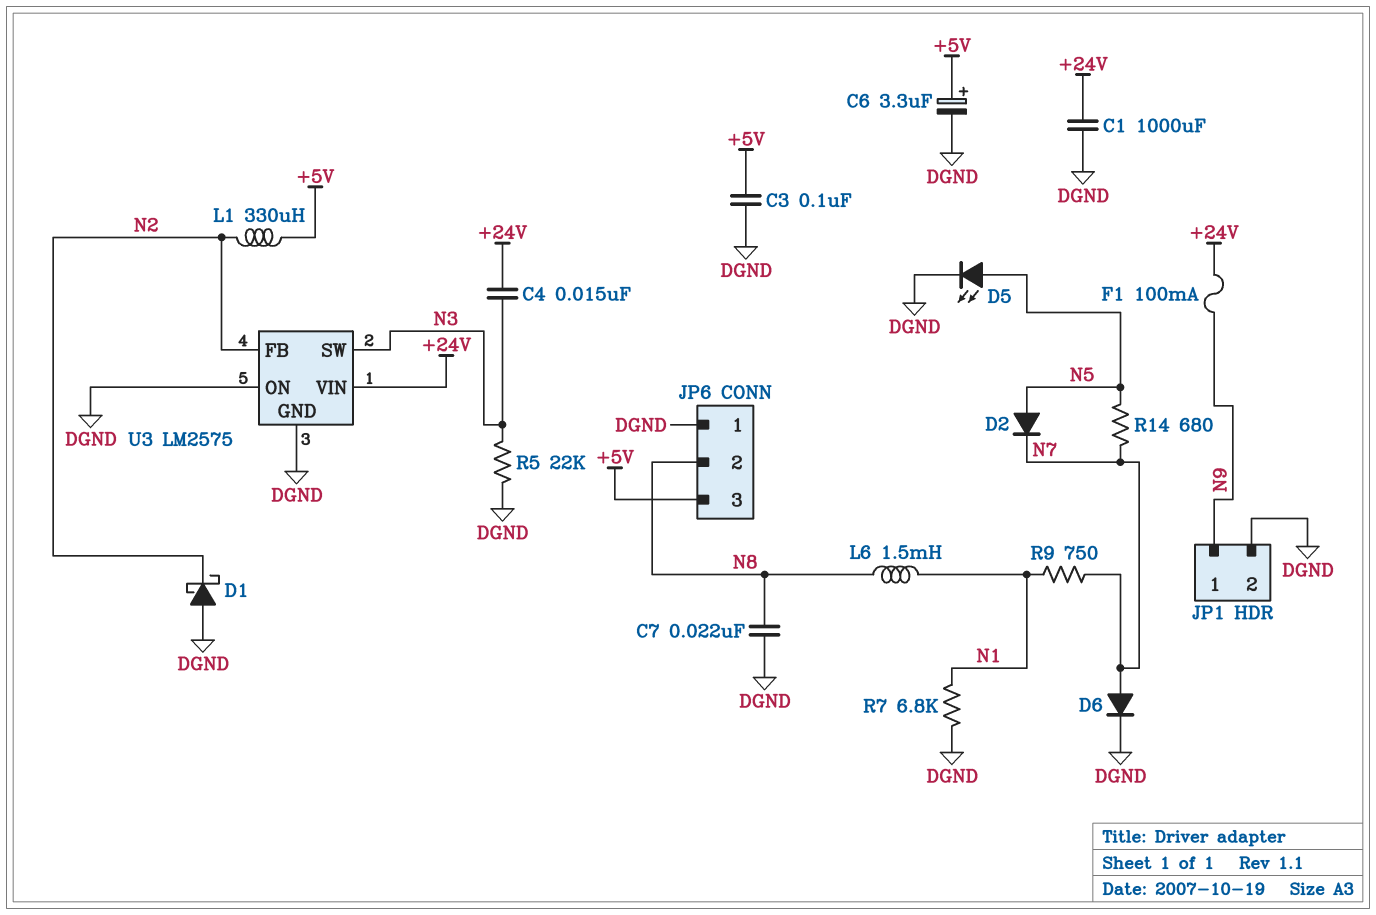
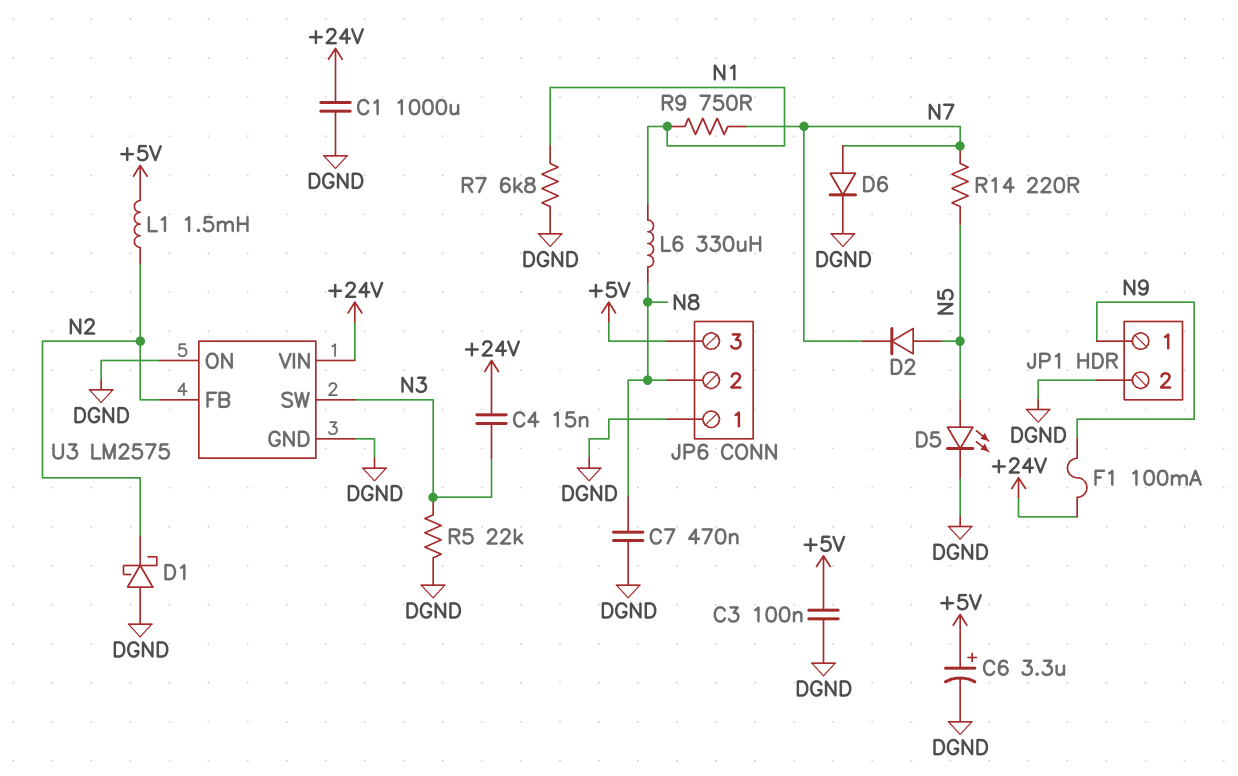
C7: 22nF (DGND, N8) -> 470nF (DGND, N8)
L1: 330uH (+5V, N2) -> 1.5mH (+5V, N2)
L6: 1.5mH (N1, N8) -> 330uH (N1, N8)
R14: 680 (N5, N7) -> 220 (N5, N7)

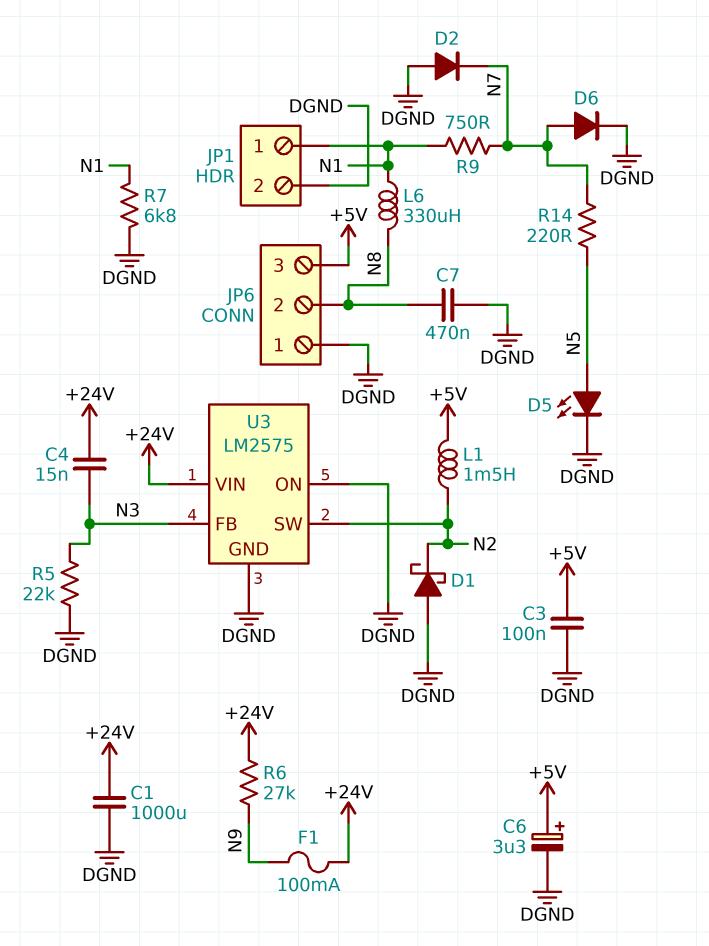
D2: diode (A N5, K N7) -> diode (A DGND, K N7)
JP1 pin 1: N9 -> N1
R6: none -> 27k (+24V, N9)
U3 pin FB: N2 -> N3
U3 pin SW: N3 -> N2

